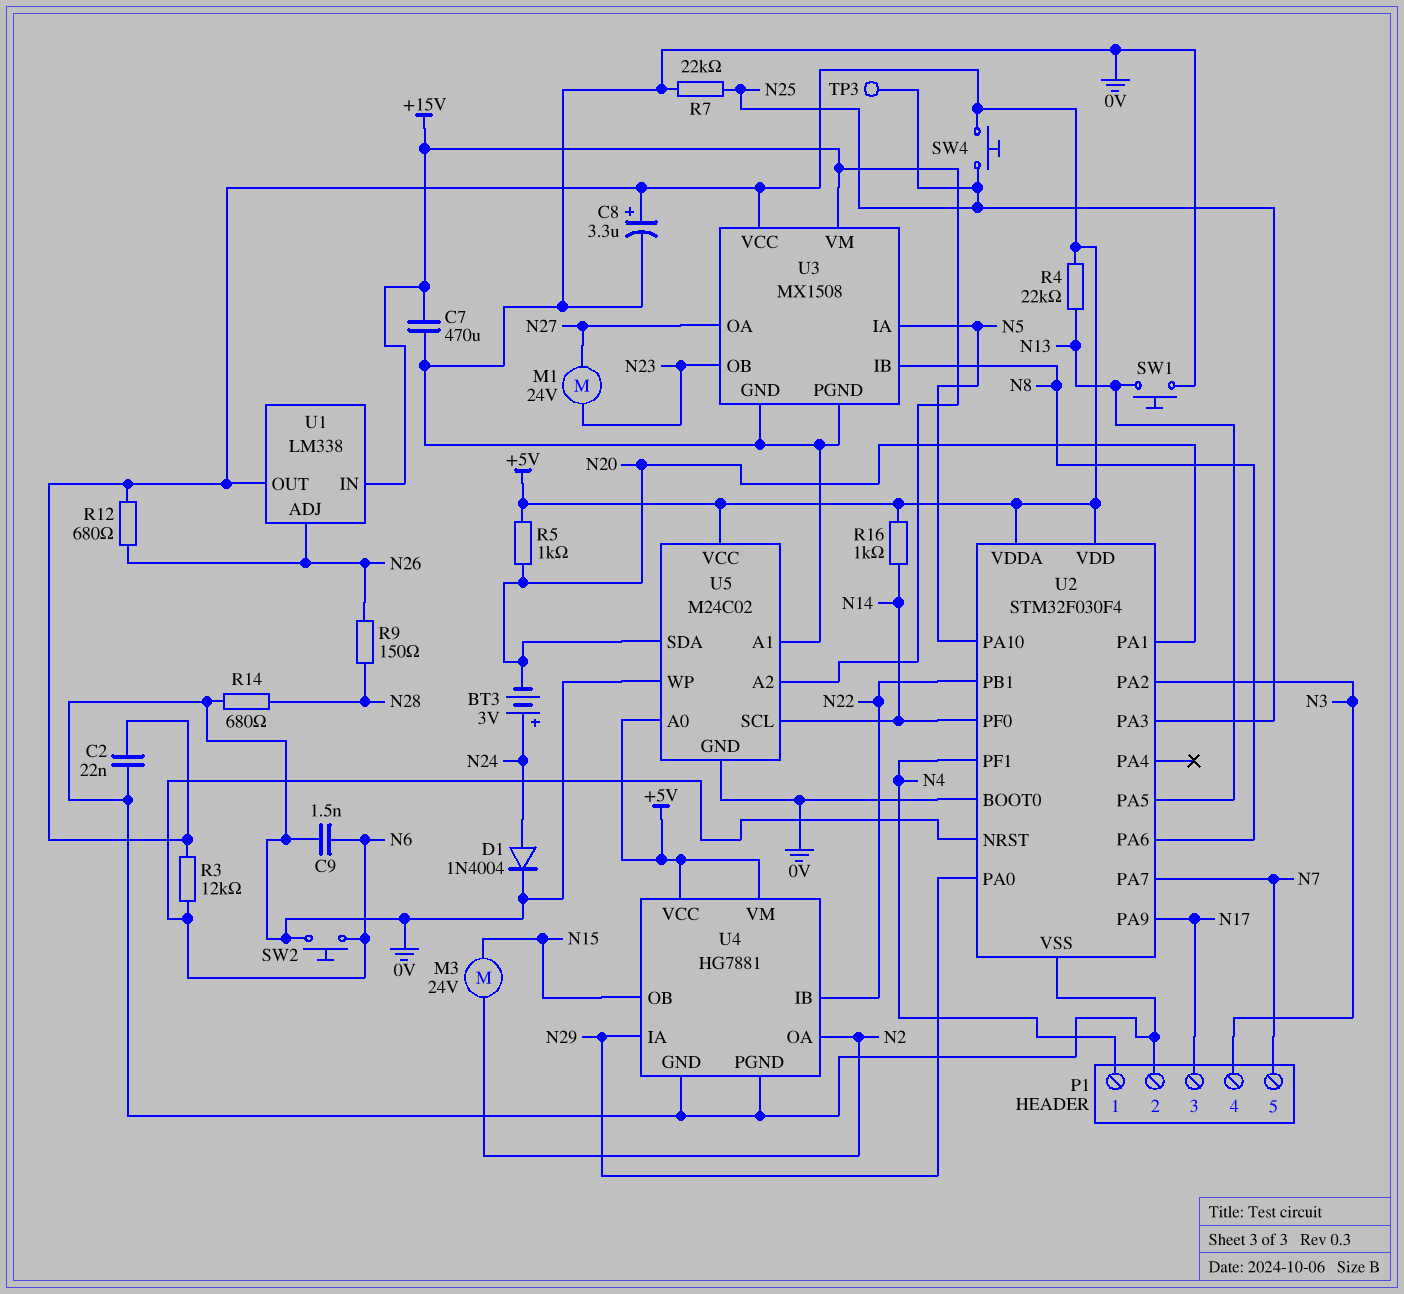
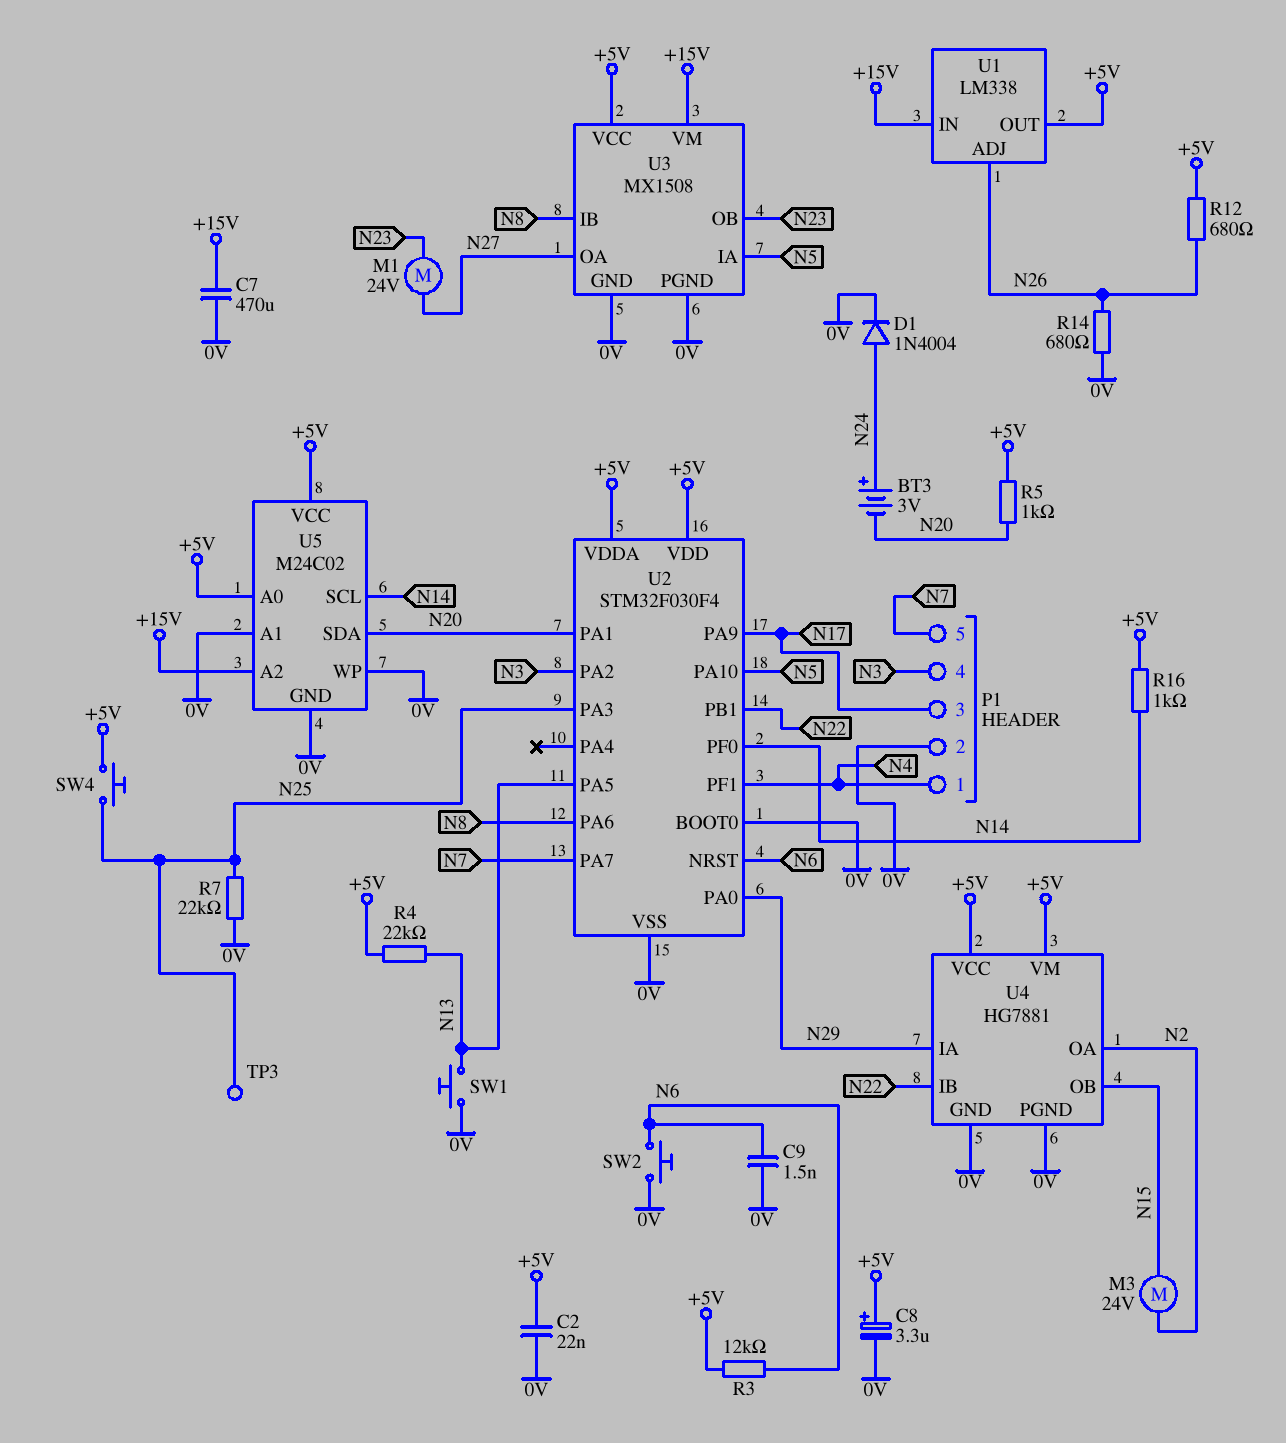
R9: 150 (N26, N28) -> none
R14: 680 (0V, N28) -> 680 (0V, N26)

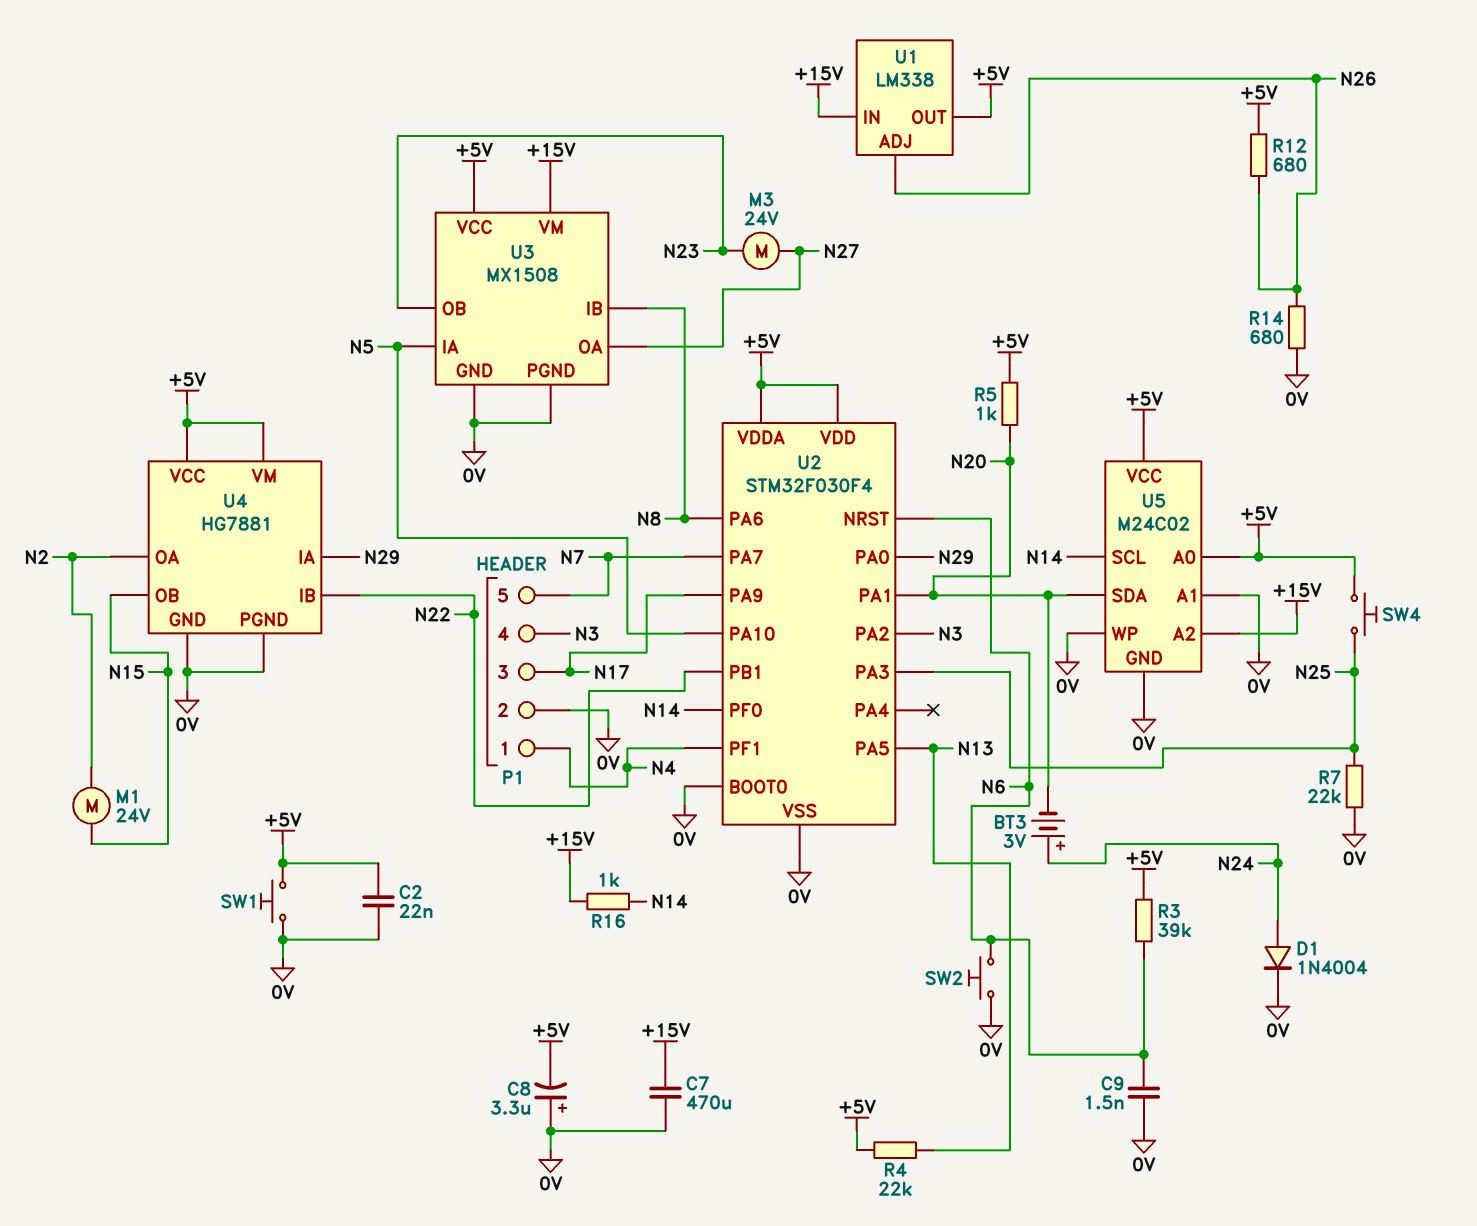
C8: 3.3uF (plus +5V, minus 0V) -> 3.3uF (plus 0V, minus +5V)
M1: motor 24V (N23, N27) -> motor 24V (N2, N15)
M3: motor 24V (N2, N15) -> motor 24V (N23, N27)
R3: 12k (+5V, N6) -> 39k (+5V, N6)
R16: 1k (+5V, N14) -> 1k (+15V, N14)
SW1: button (0V, N13) -> button (+5V, 0V)
TP3: test point (N25) -> none

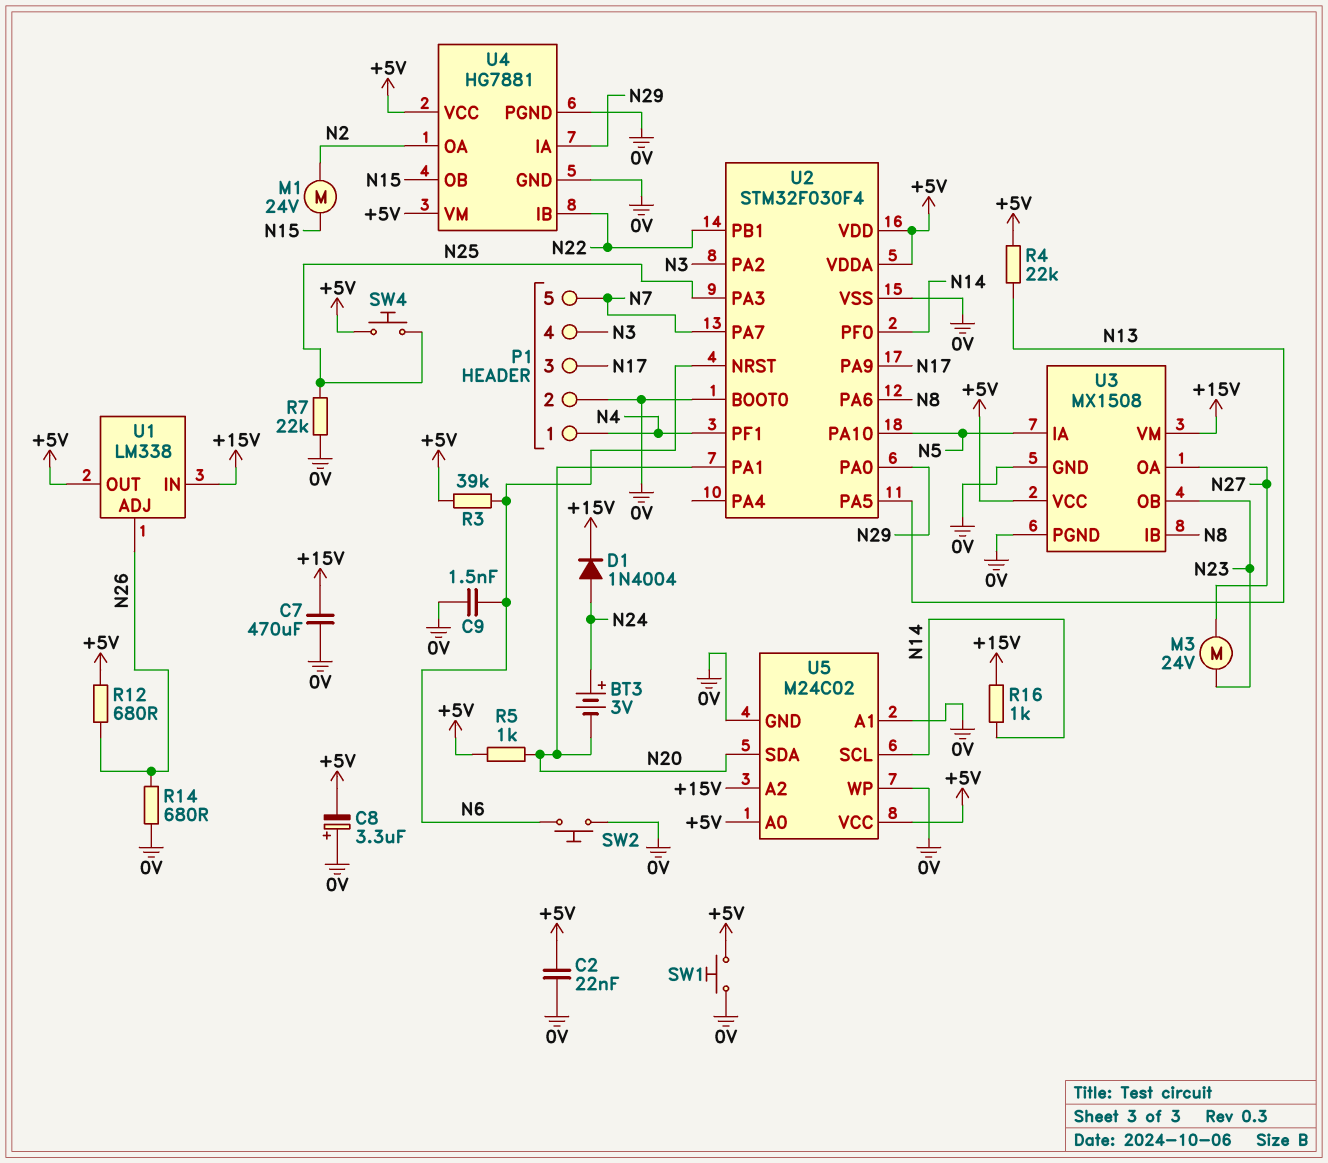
D1: diode 1N4004 (A N24, K 0V) -> diode 1N4004 (A N24, K +15V)

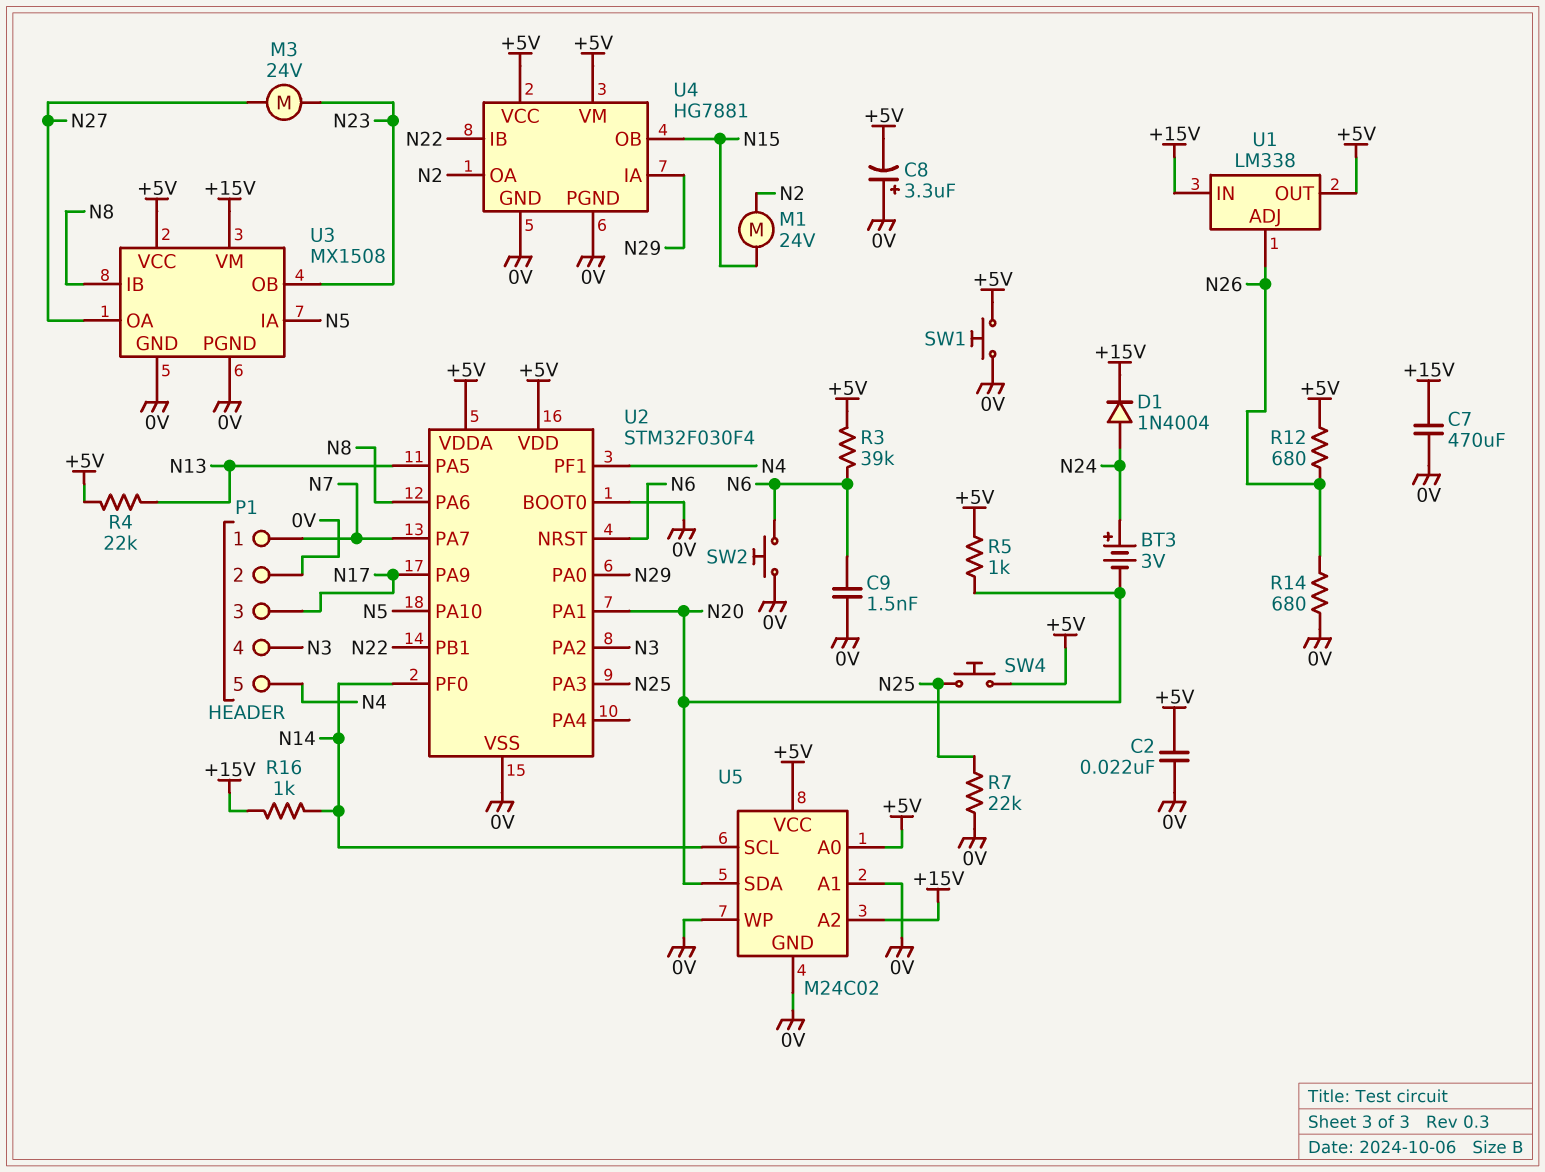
P1 pin 1: N4 -> N7
P1 pin 5: N7 -> N4

